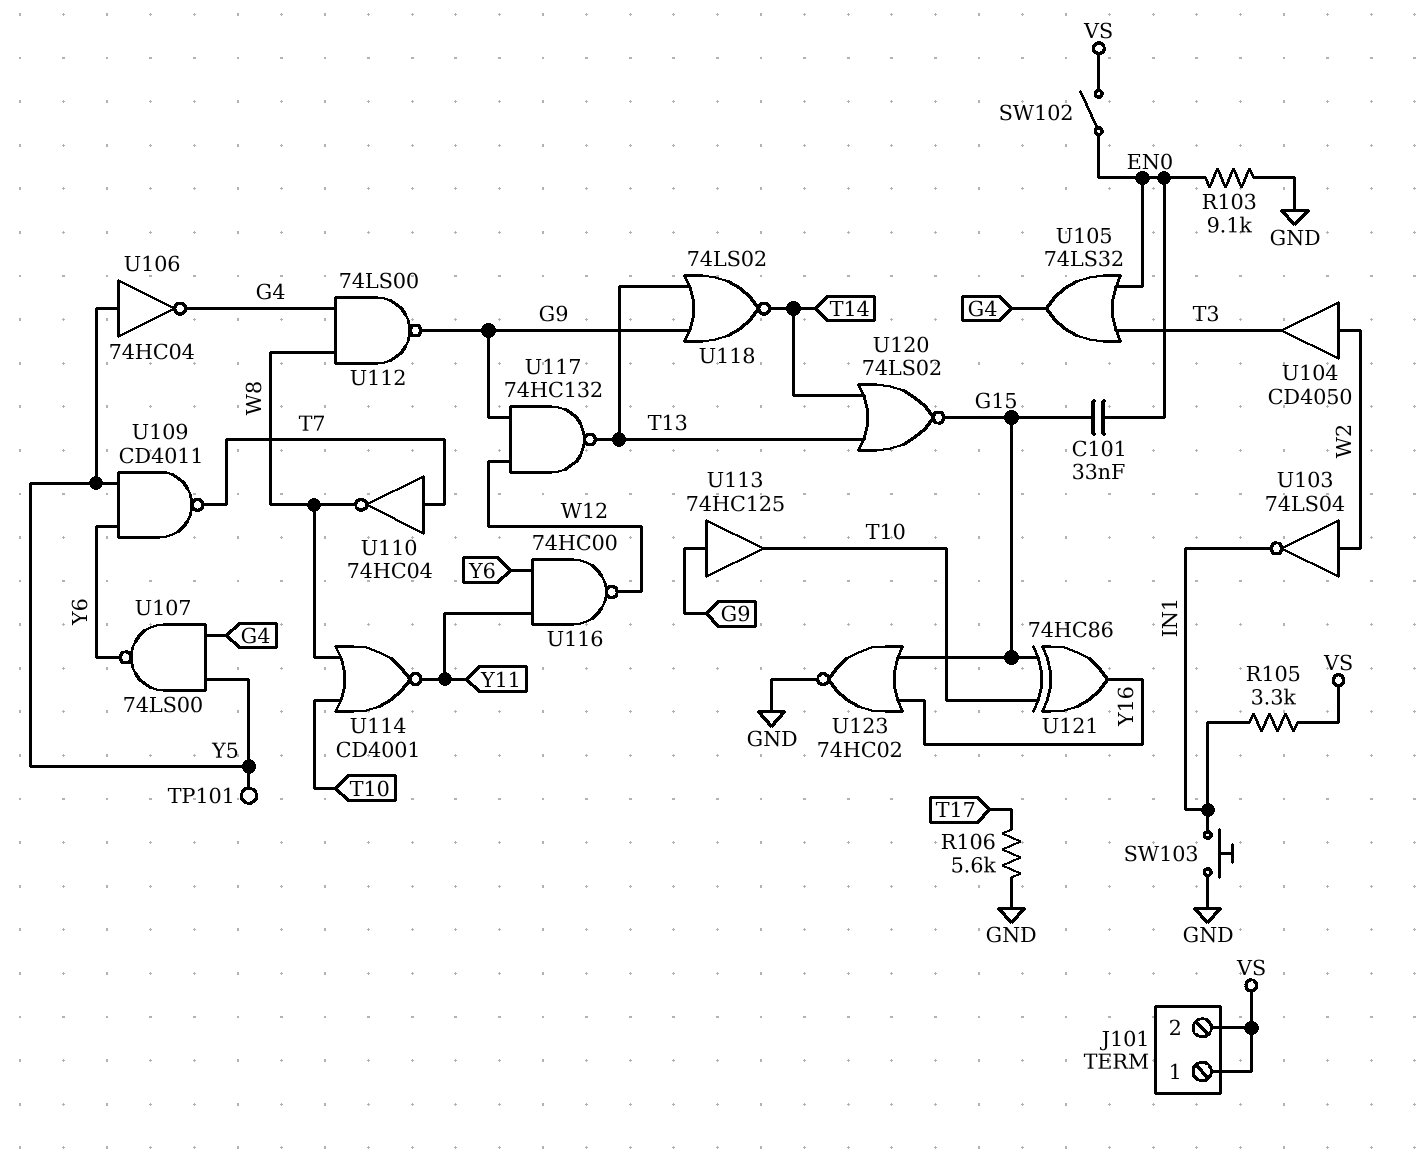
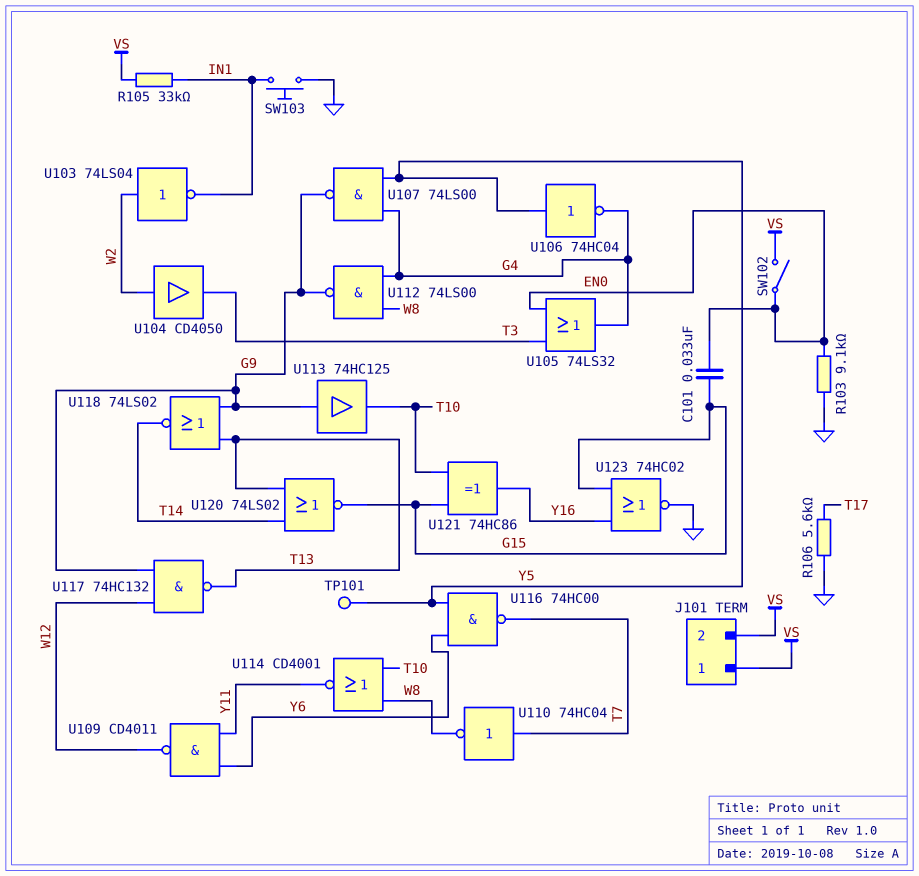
R105: 3.3k (IN1, VS) -> 33k (IN1, VS)
U107: NAND 74LS00 (in G4, in Y5, out Y6) -> NAND 74LS00 (in G4, in Y5, out G9)
U109: NAND CD4011 (in Y5, in Y6, out T7) -> NAND CD4011 (in Y6, in Y11, out W12)
U116: NAND 74HC00 (in Y6, in Y11, out W12) -> NAND 74HC00 (in Y5, in Y6, out T7)

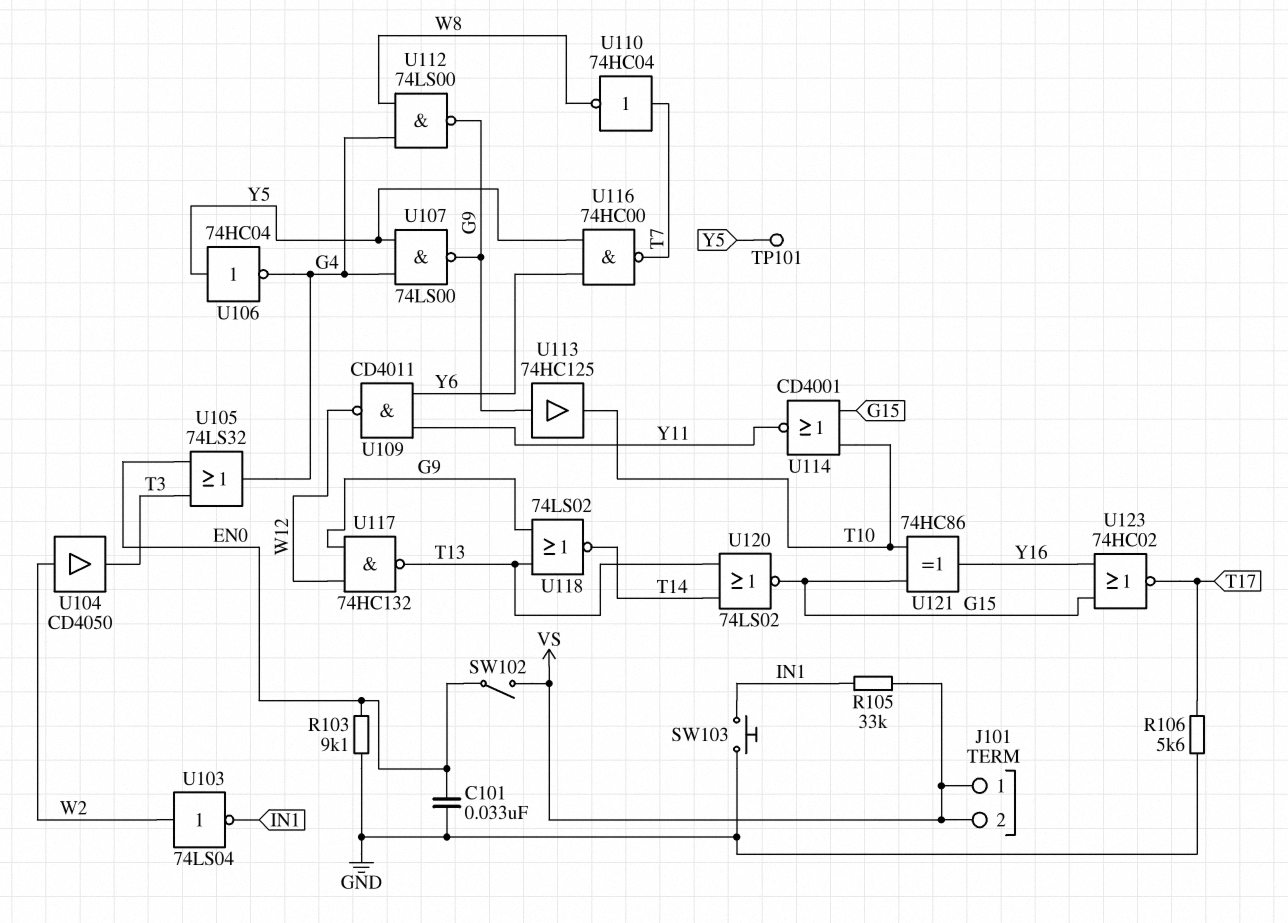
C101: 33nF (EN0, G15) -> 33nF (EN0, GND)
U114: NOR CD4001 (in T10, in W8, out Y11) -> NOR CD4001 (in G15, in T10, out Y11)
U123: NOR 74HC02 (in G15, in Y16, out GND) -> NOR 74HC02 (in G15, in Y16, out T17)

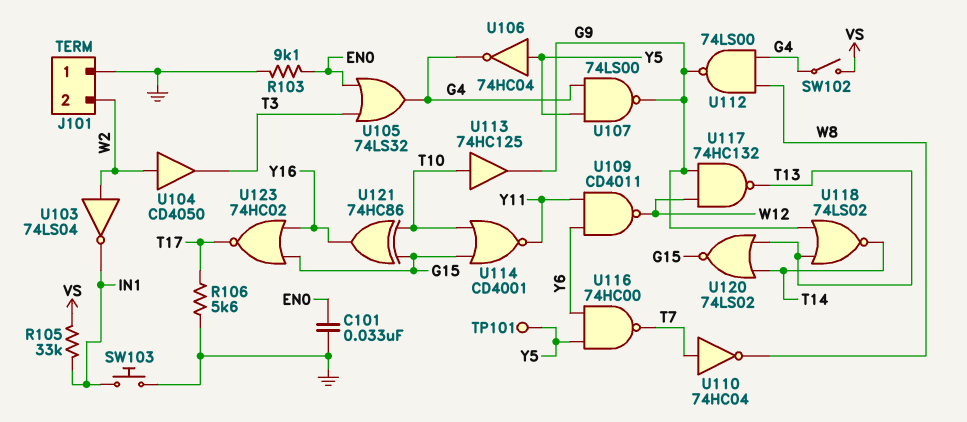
J101 pin 1: VS -> GND
J101 pin 2: VS -> W2
SW102: switch (EN0, VS) -> switch (G4, VS)
U113: buffer 74HC125 (in G9, out T10) -> buffer 74HC125 (in T10, out G9)

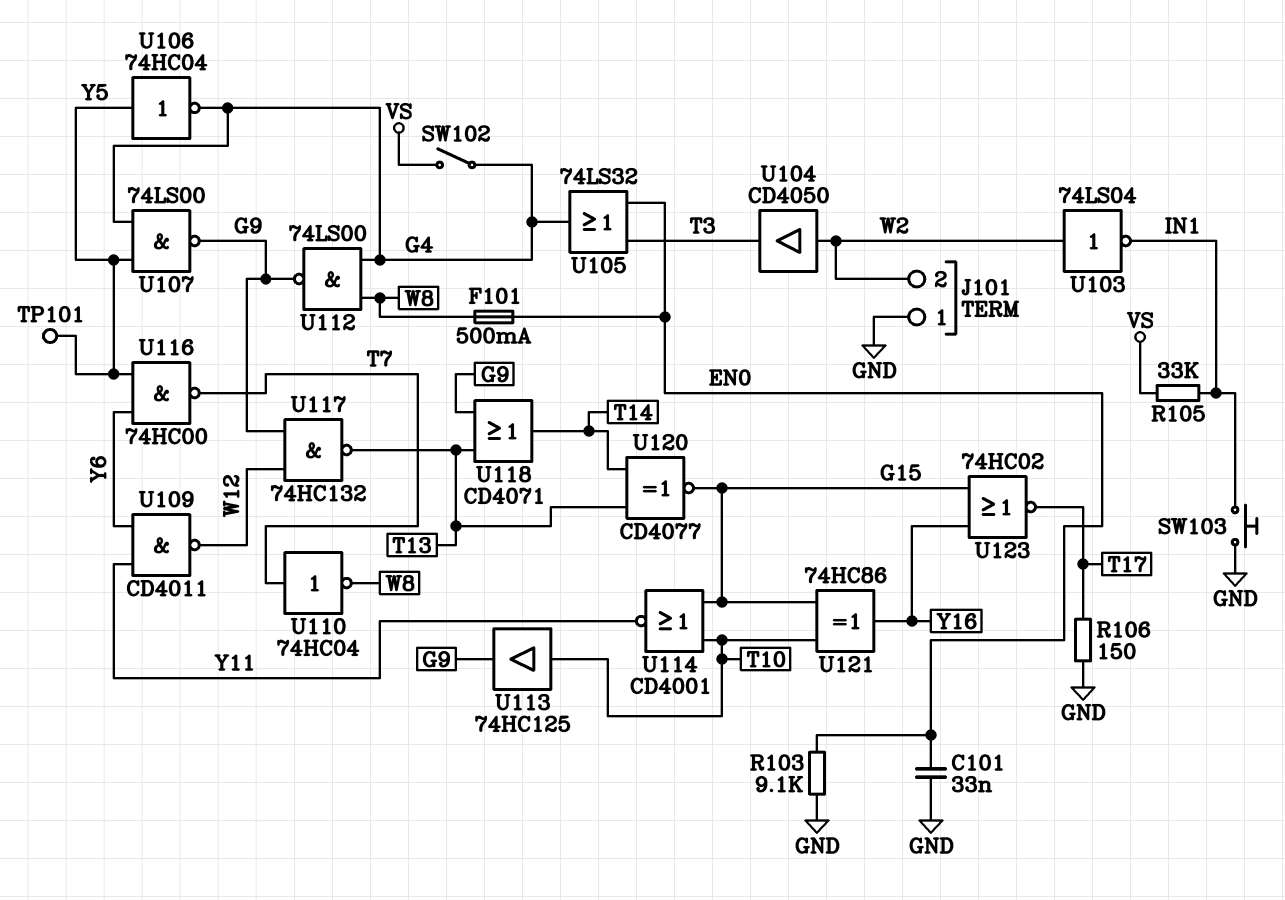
F101: none -> 500mA (EN0, W8)
R106: 5.6k (GND, T17) -> 150 (GND, T17)
U118: NOR 74LS02 (in G9, in T13, out T14) -> OR CD4071 (in G9, in T13, out T14)
U120: NOR 74LS02 (in T13, in T14, out G15) -> XNOR CD4077 (in T13, in T14, out G15)

